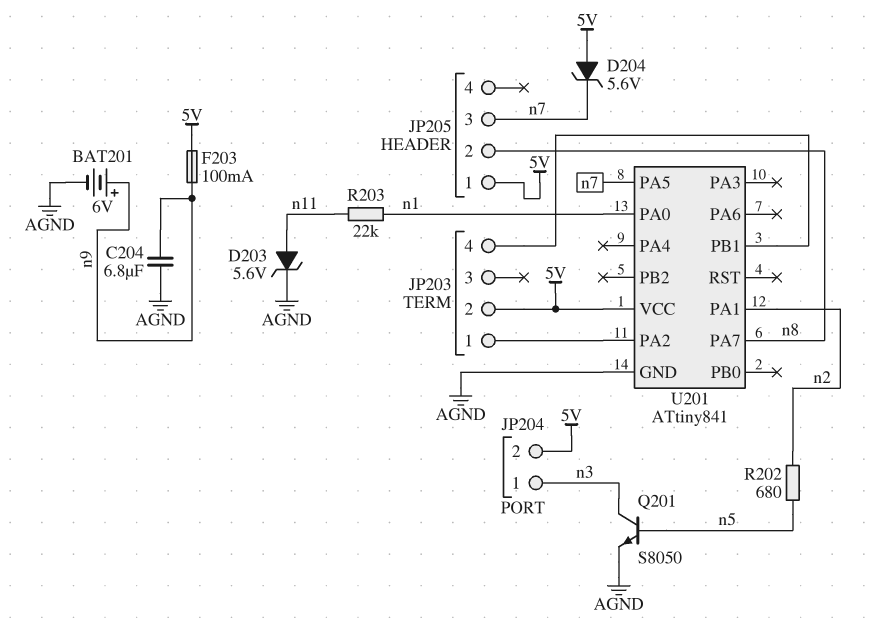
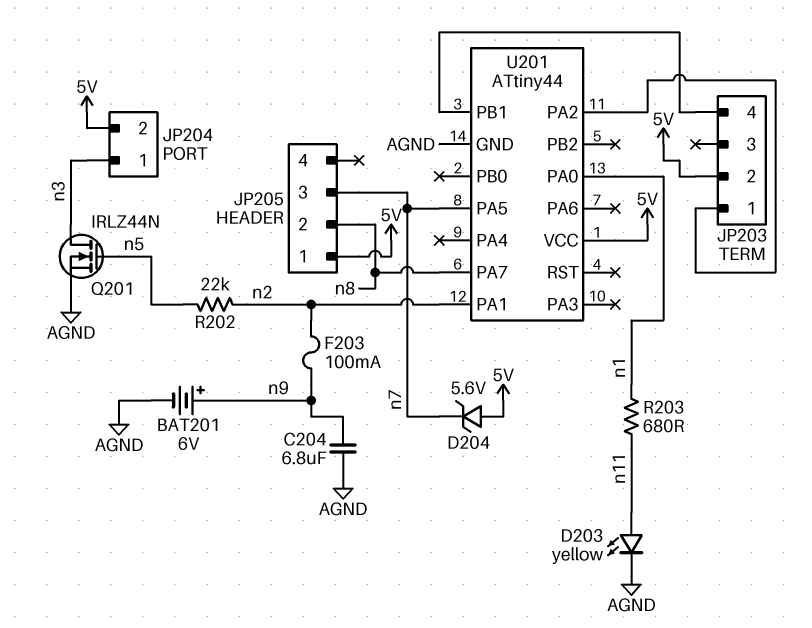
D203: zener 5.6V (A n11, K AGND) -> LED yellow (A n11, K AGND)
F203: 100mA (5V, n9) -> 100mA (n2, n9)
Q201: NPN S8050 (B n5, C n3, E AGND) -> NMOS IRLZ44N (G n5, D n3, S AGND)
R202: 680 (n2, n5) -> 22k (n2, n5)
R203: 22k (n1, n11) -> 680 (n1, n11)
U201: ATtiny841 -> ATtiny44

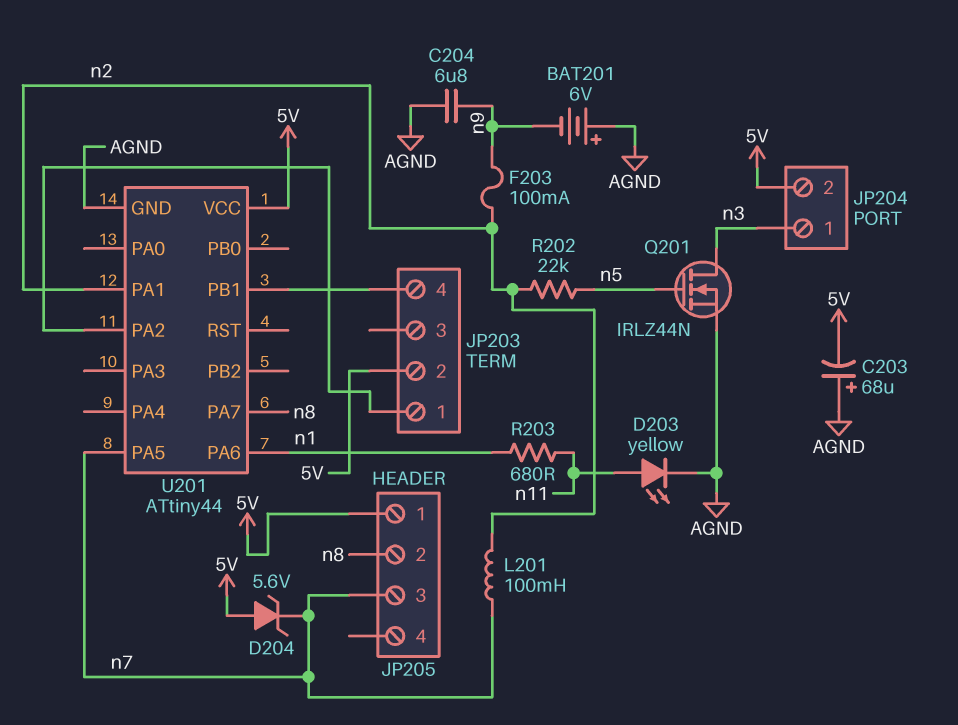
BAT201: 6V (plus n9, minus AGND) -> 6V (plus AGND, minus n9)
C203: none -> 68uF (plus AGND, minus 5V)
L201: none -> 100mH (n2, n7)
U201 pin PA0: n1 -> none
U201 pin PA6: none -> n1

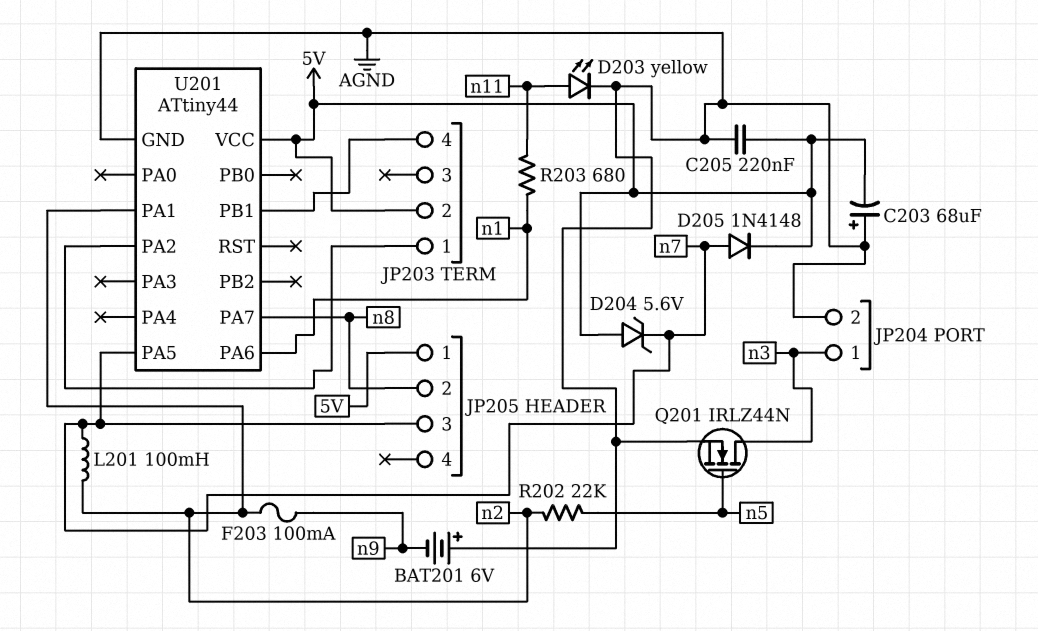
C204: 6.8uF (AGND, n9) -> none
C205: none -> 220nF (5V, AGND)
D205: none -> diode 1N4148 (A n7, K 5V)
JP204 pin 2: 5V -> AGND

